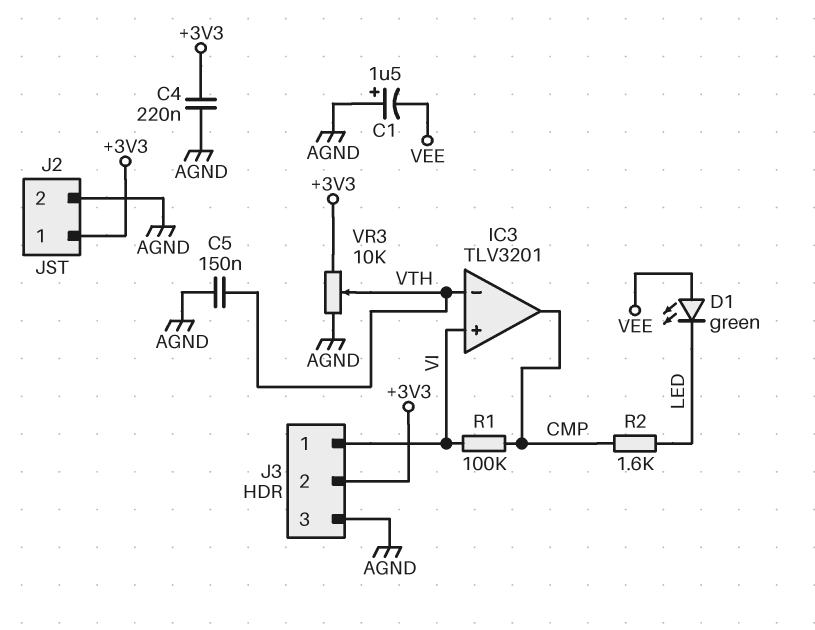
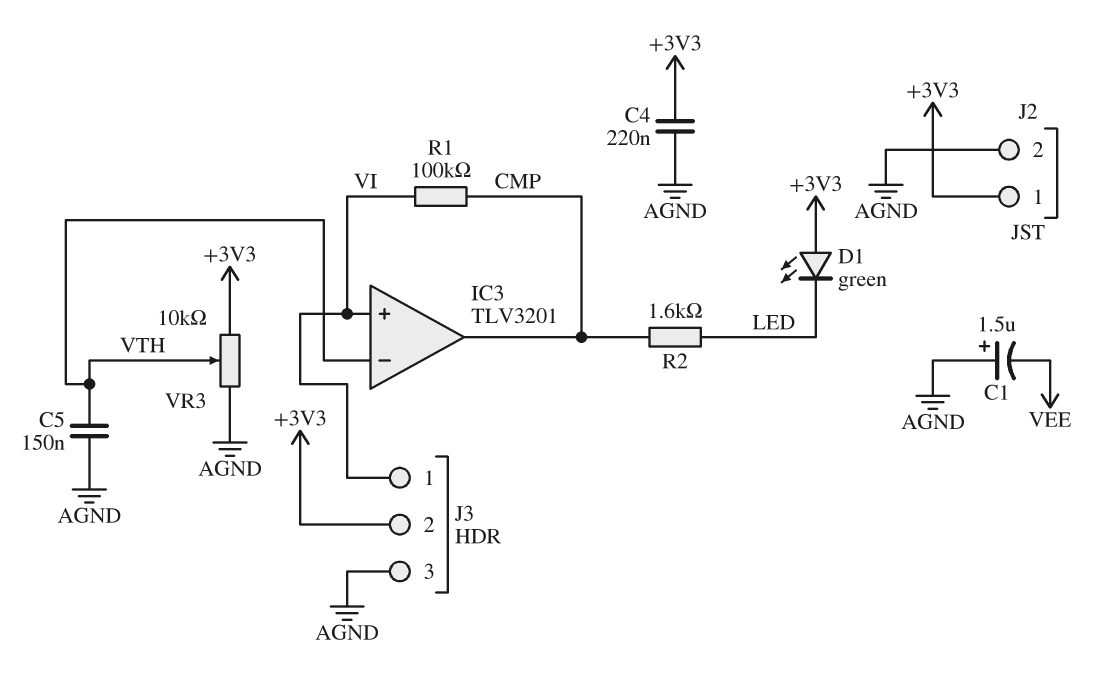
D1: LED green (A VEE, K LED) -> LED green (A +3V3, K LED)

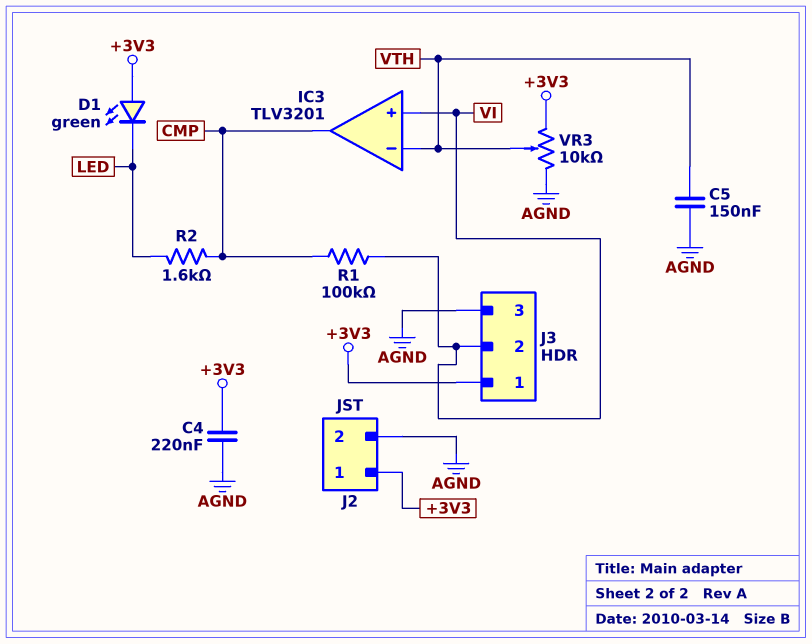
C1: 1.5uF (plus AGND, minus VEE) -> none
J3 pin 1: VI -> +3V3
J3 pin 2: +3V3 -> VI

